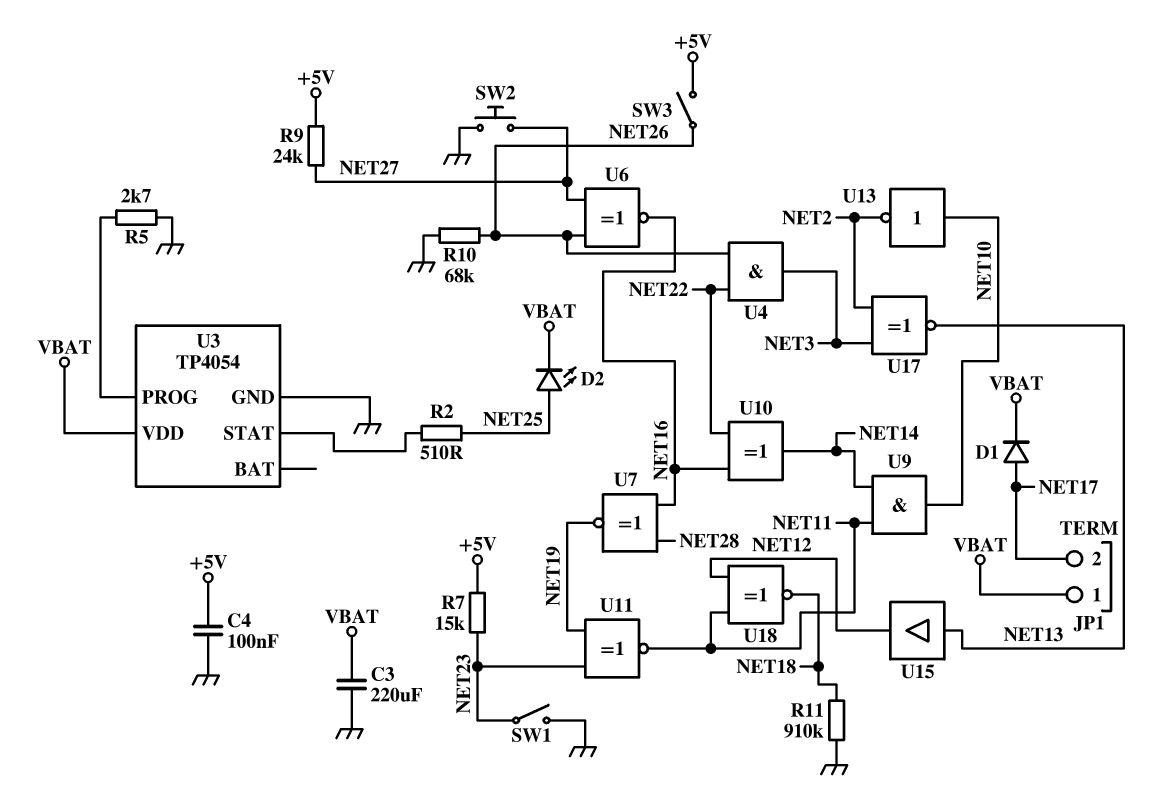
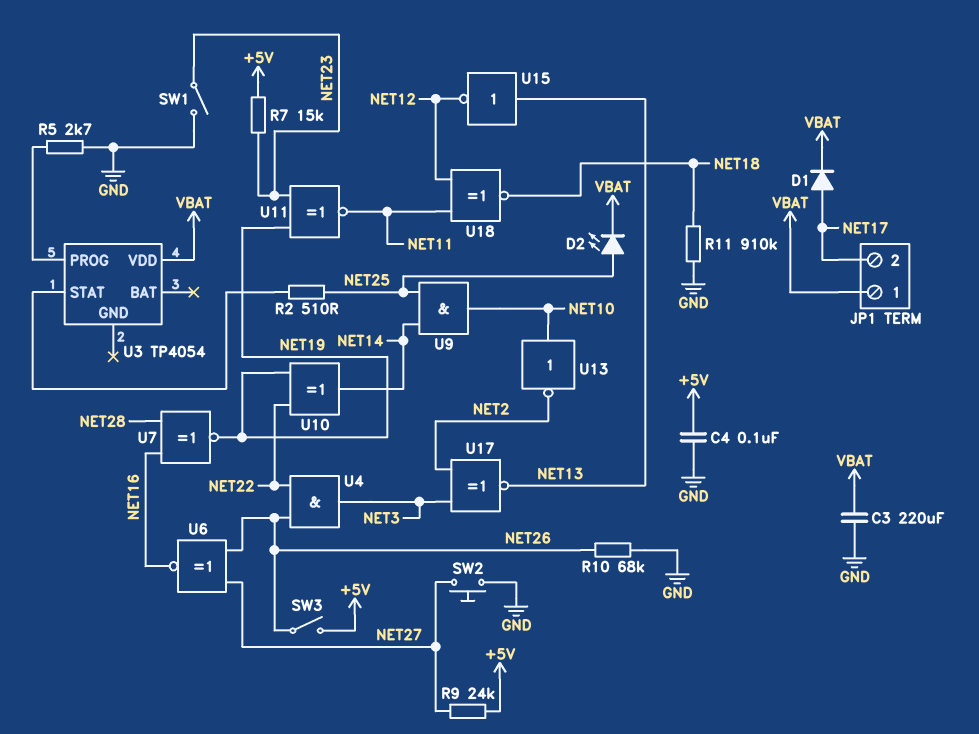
U3 pin GND: GND -> none
U9: AND (in NET11, in NET14, out NET10) -> AND (in NET14, in NET25, out NET10)
U10: XOR (in NET16, in NET22, out NET14) -> XOR (in NET19, in NET22, out NET14)
U15: buffer (in NET13, out NET12) -> NOT (in NET13, out NET12)

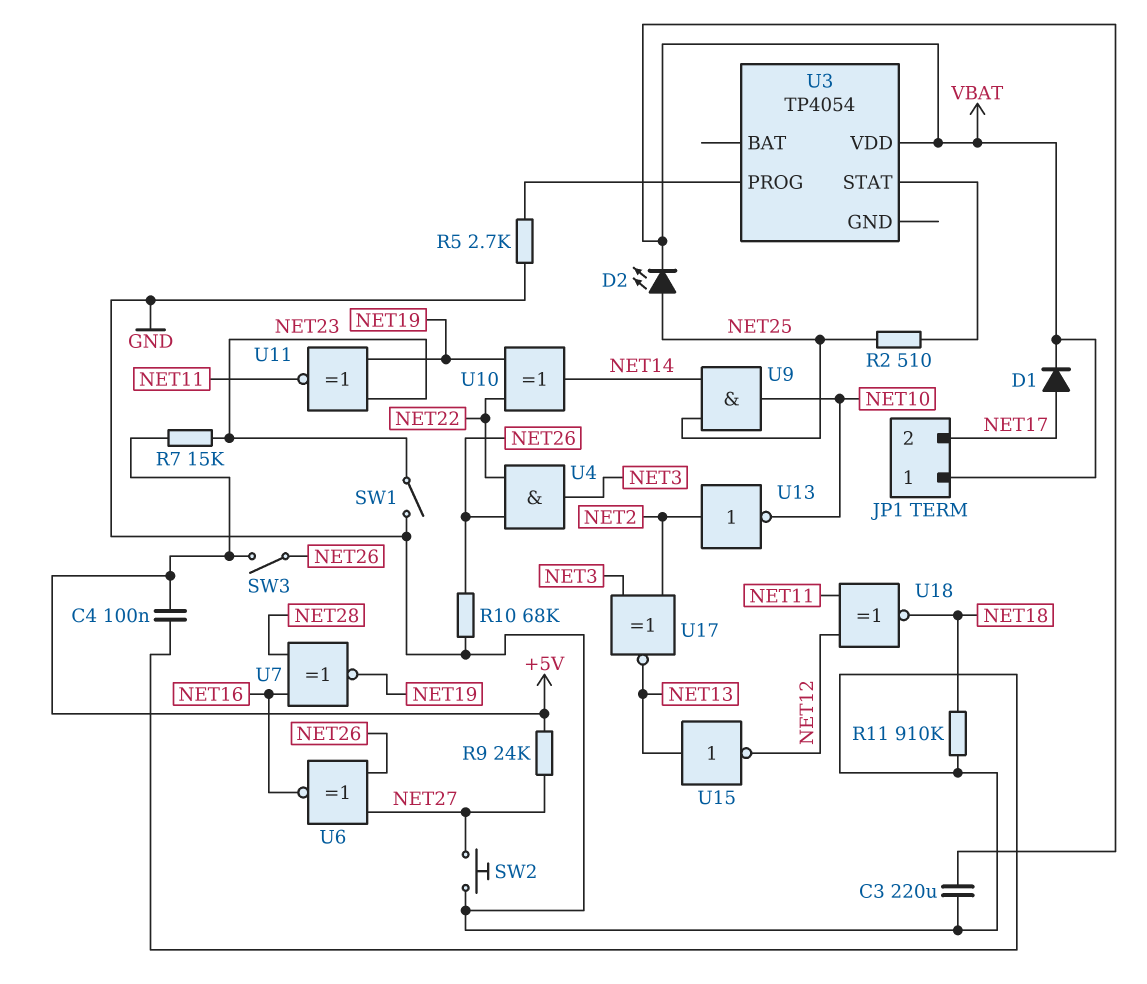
U13: NOT (in NET10, out NET2) -> NOT (in NET2, out NET10)

